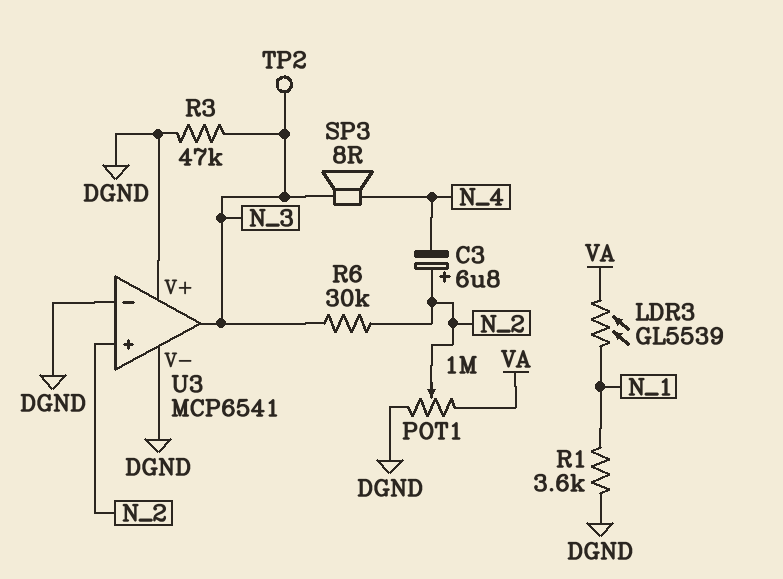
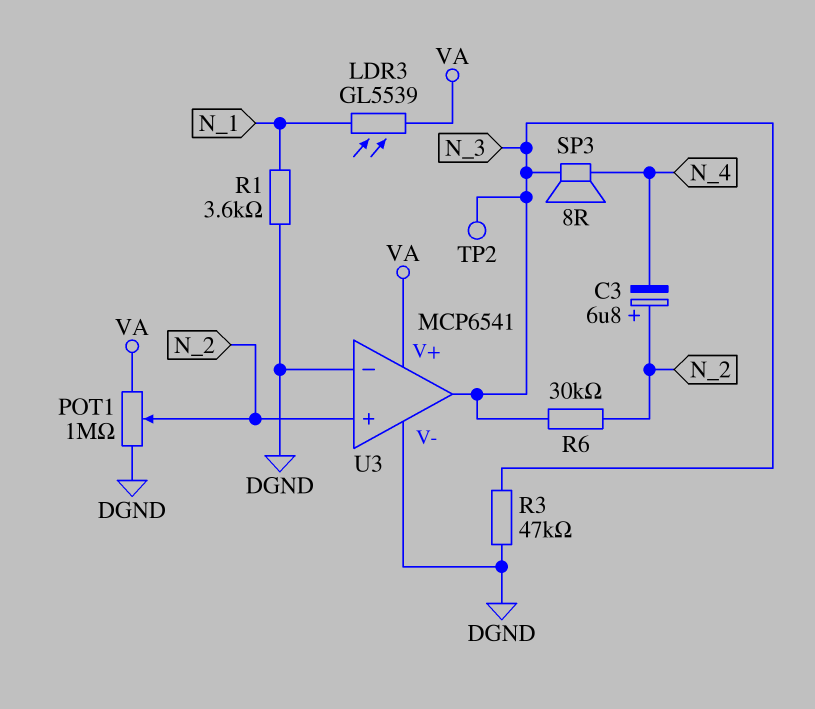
U3 pin V+: DGND -> VA

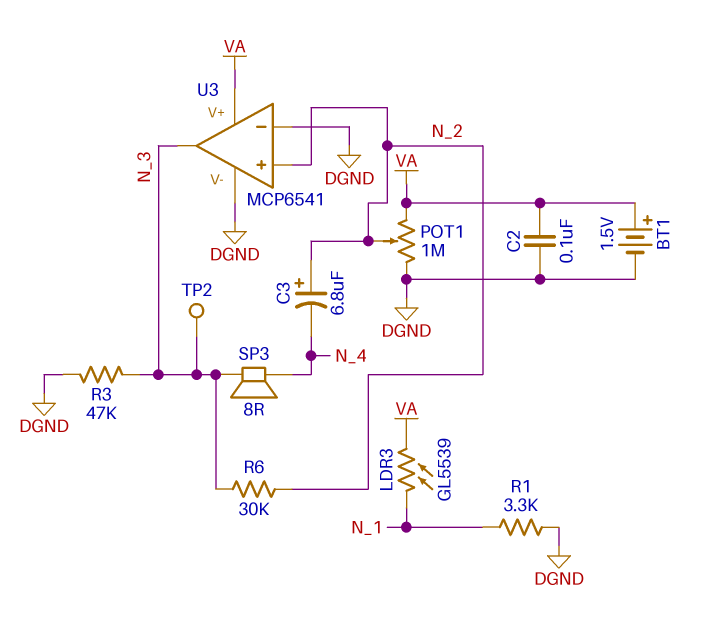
BT1: none -> 1.5V (plus VA, minus DGND)
C2: none -> 100nF (DGND, VA)
R1: 3.6k (DGND, N_1) -> 3.3k (DGND, N_1)

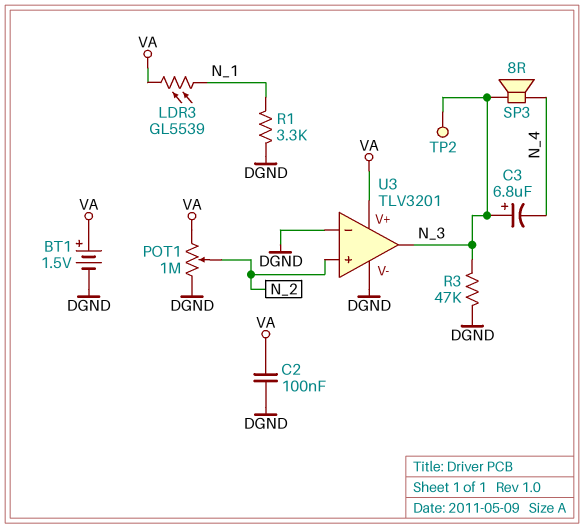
C3: 6.8uF (plus N_2, minus N_4) -> 6.8uF (plus N_3, minus N_4)
R6: 30k (N_2, N_3) -> none
U3: MCP6541 -> TLV3201

